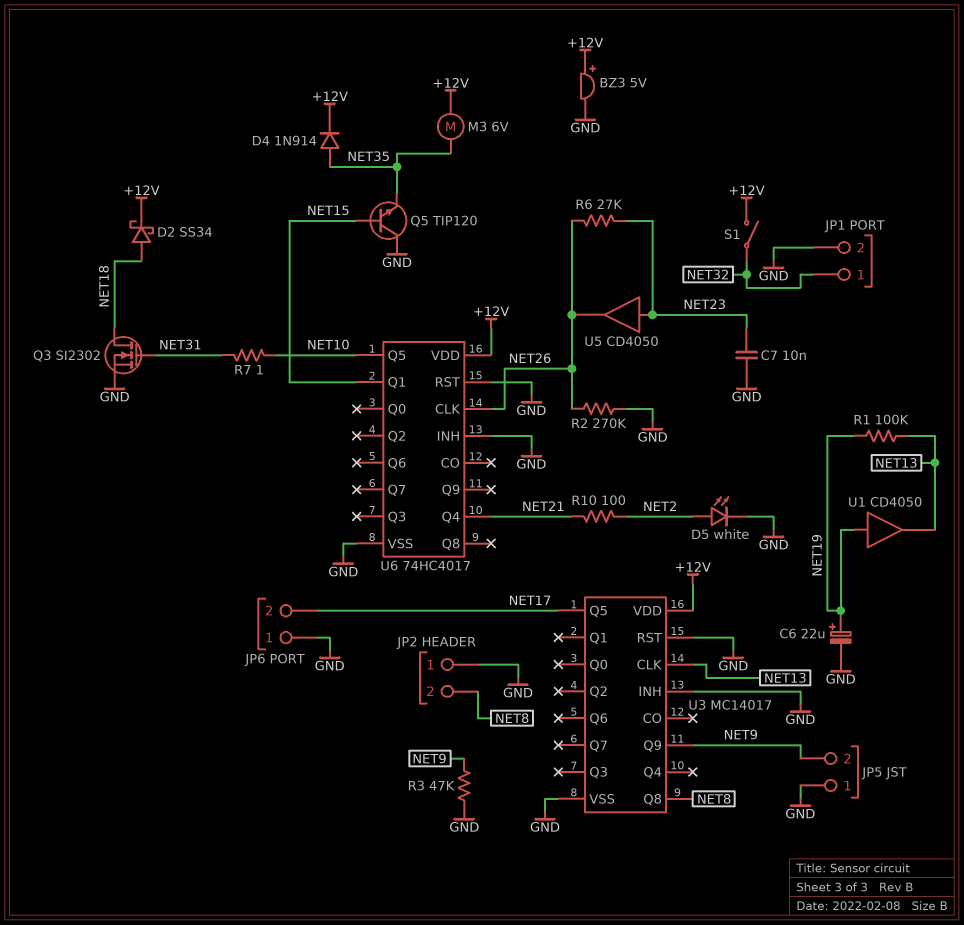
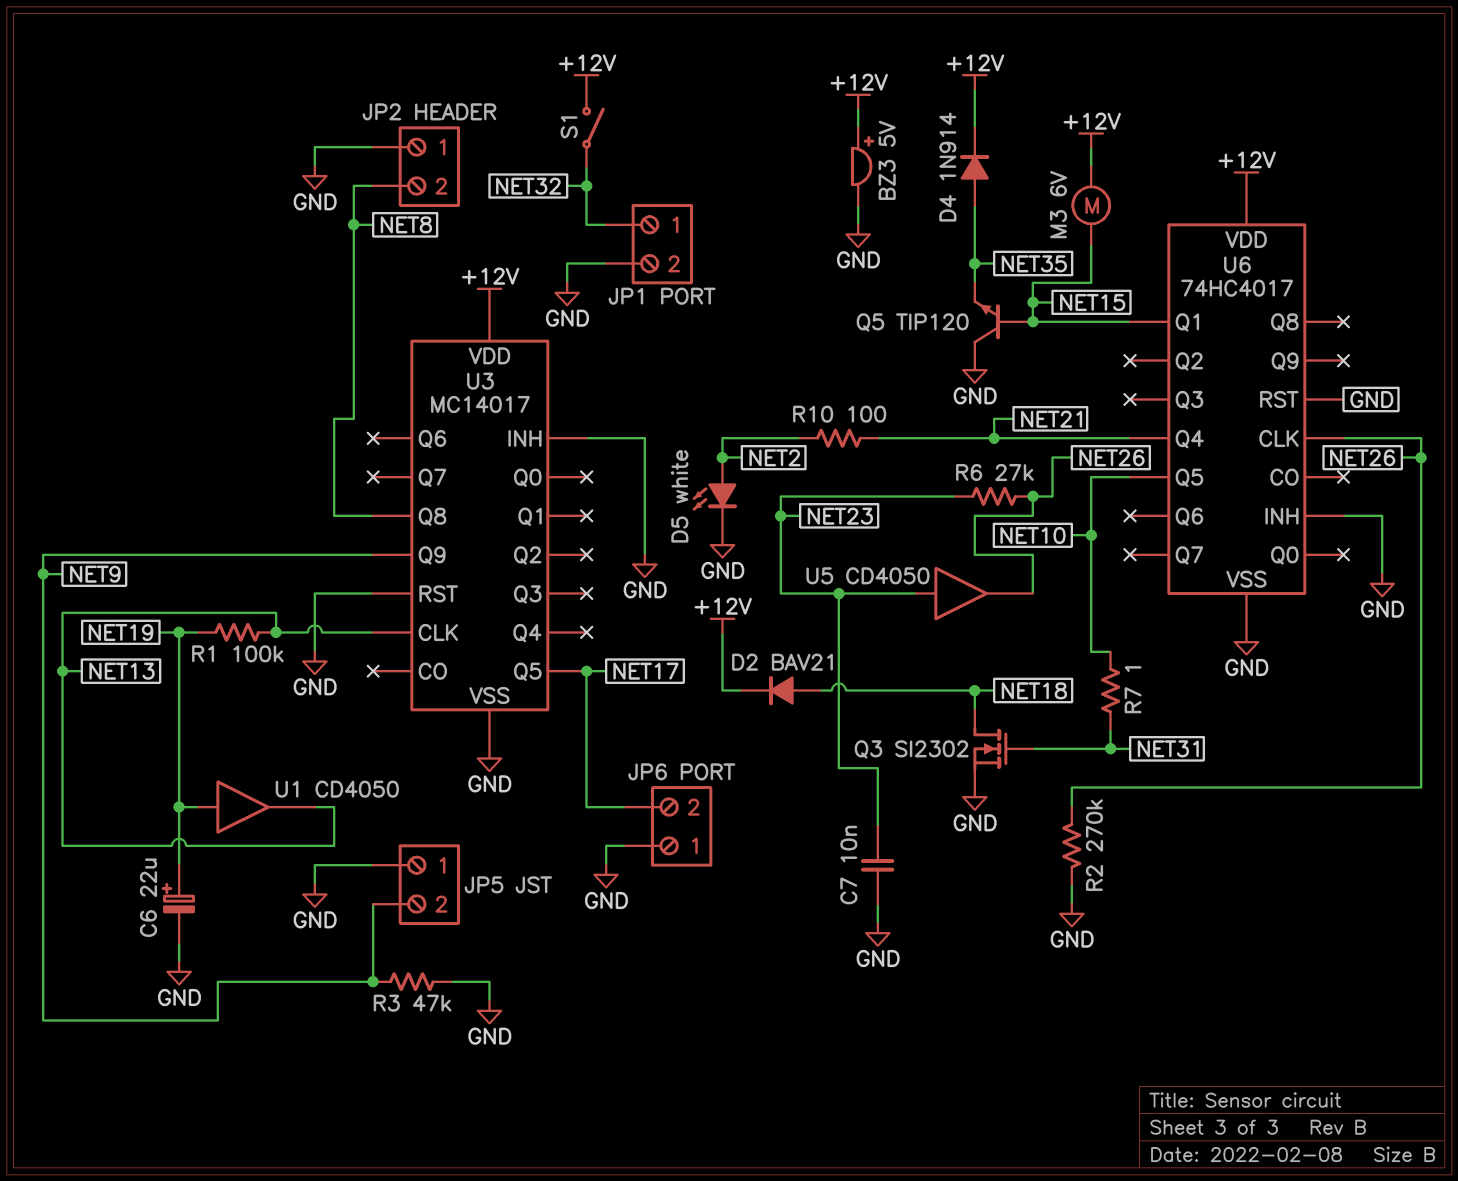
D2: schottky SS34 (A NET18, K +12V) -> diode BAV21 (A NET18, K +12V)
M3: motor 6V (+12V, NET35) -> motor 6V (+12V, NET15)

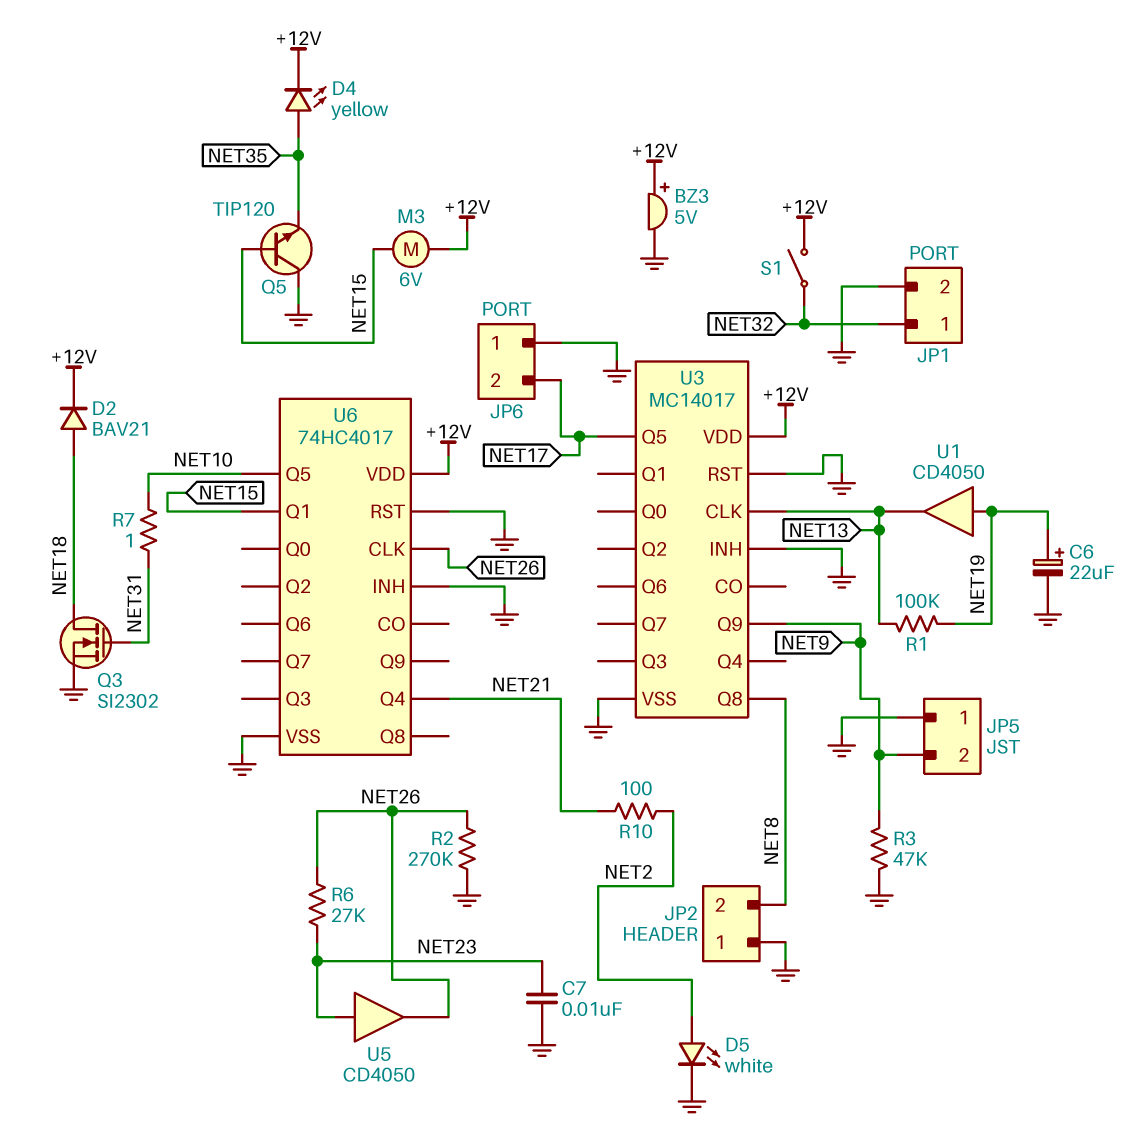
D4: diode 1N914 (A NET35, K +12V) -> LED yellow (A NET35, K +12V)

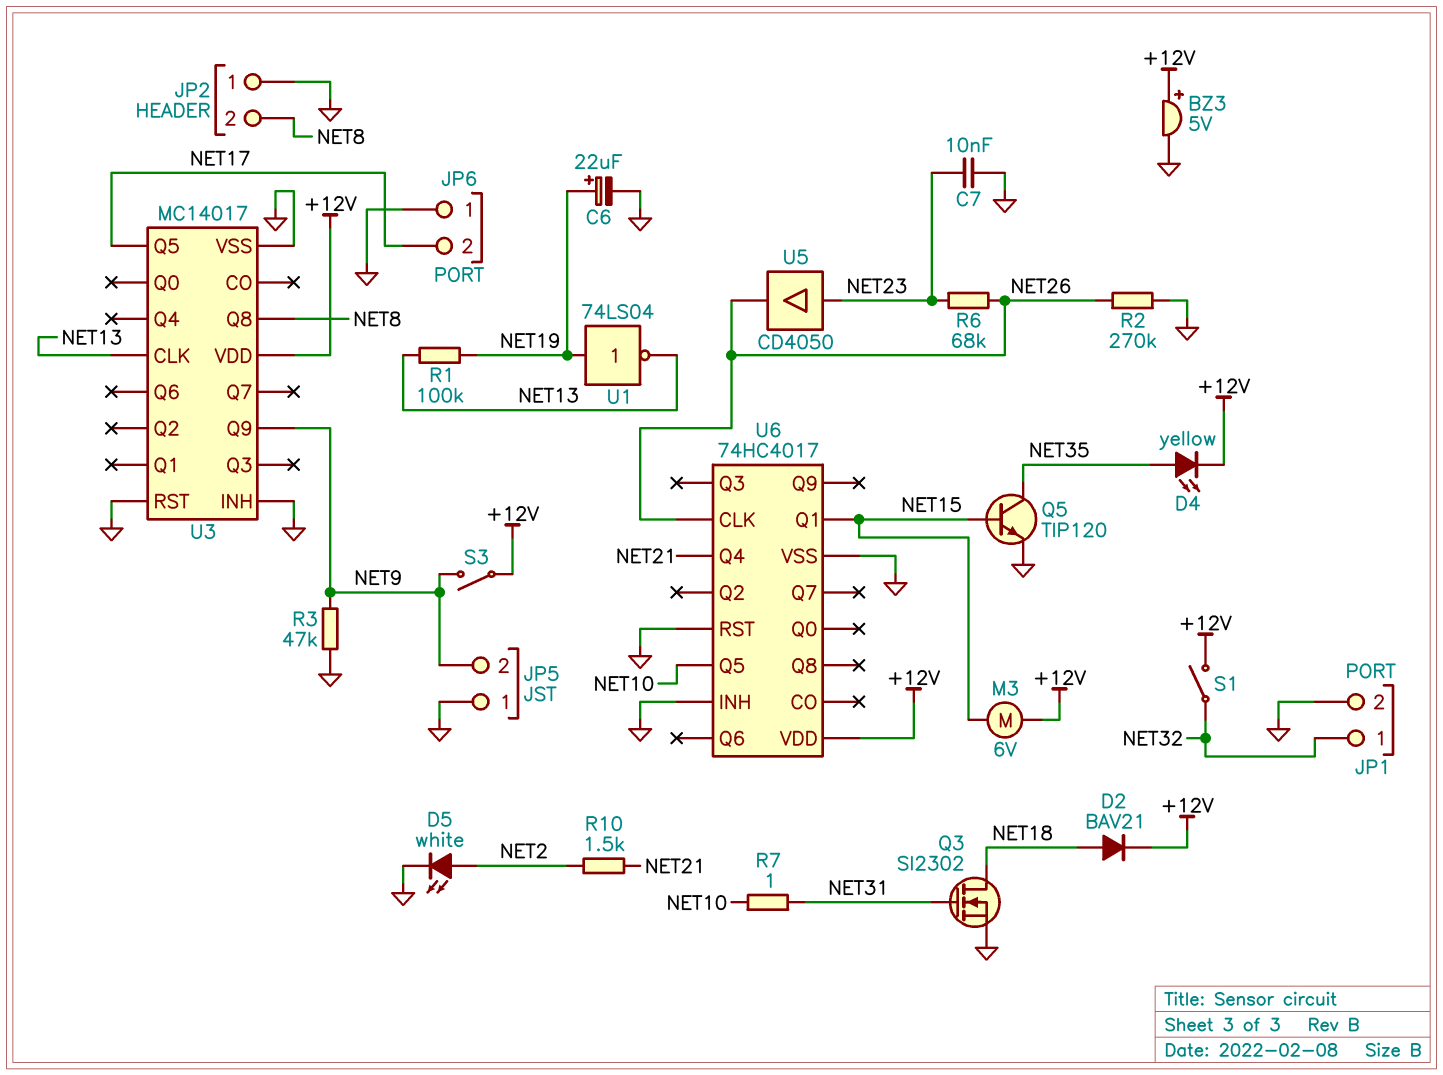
Q5: NPN TIP120 (B NET15, C GND, E NET35) -> NPN TIP120 (B NET15, C NET35, E GND)
R6: 27k (NET23, NET26) -> 68k (NET23, NET26)
R10: 100 (NET2, NET21) -> 1.5k (NET2, NET21)
S3: none -> switch (+12V, NET9)
U1: buffer CD4050 (in NET19, out NET13) -> NOT 74LS04 (in NET19, out NET13)

